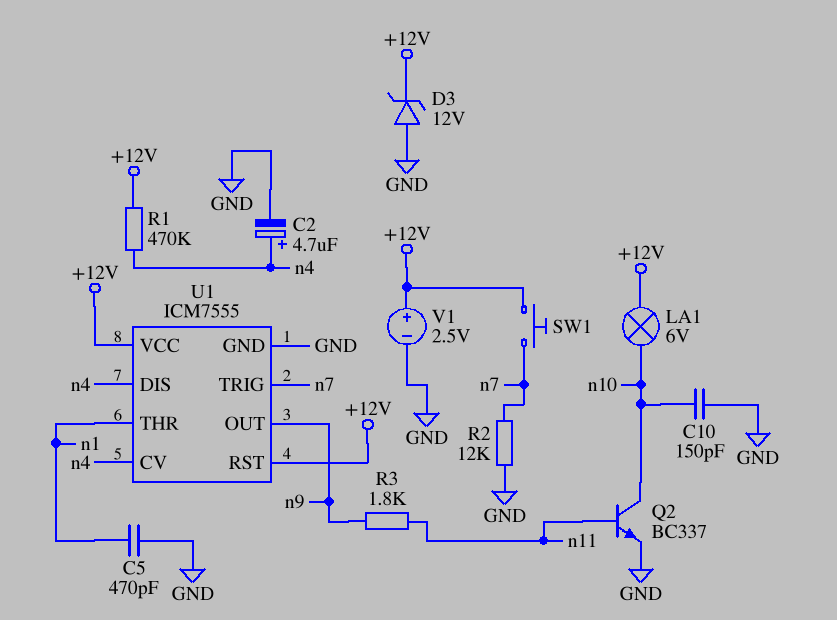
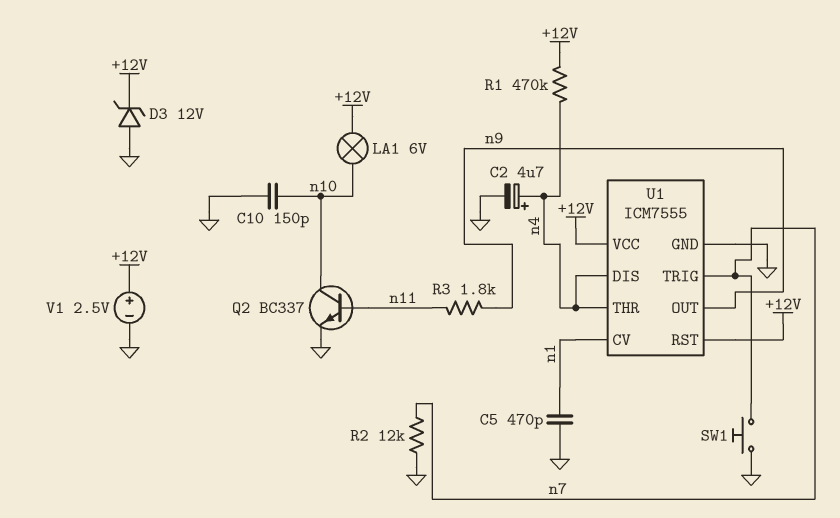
SW1: button (+12V, n7) -> button (GND, n7)
U1 pin CV: n4 -> n1
U1 pin THR: n1 -> n4

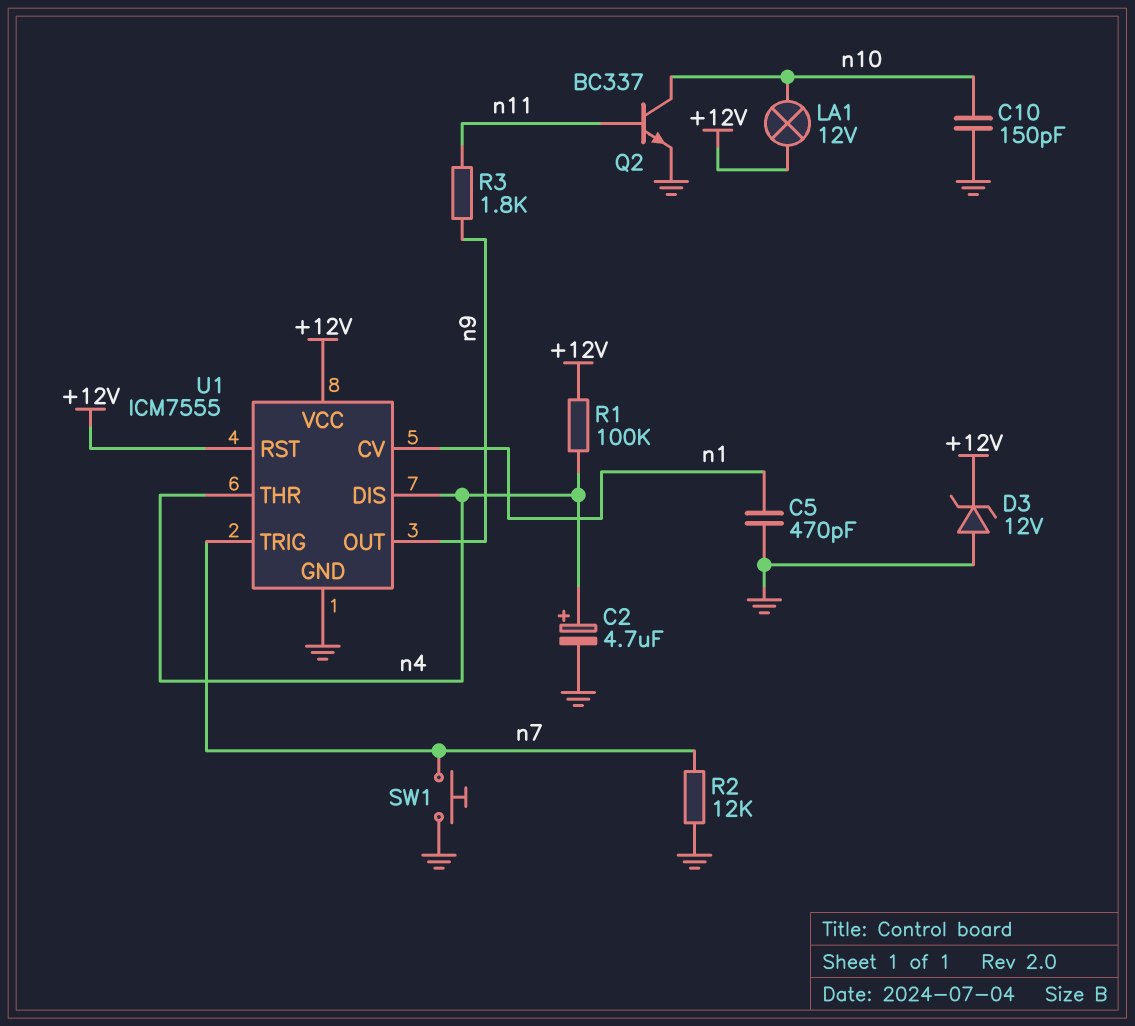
LA1: lamp 6V (+12V, n10) -> lamp 12V (+12V, n10)
R1: 470k (+12V, n4) -> 100k (+12V, n4)
V1: 2.5V (plus +12V, minus GND) -> none

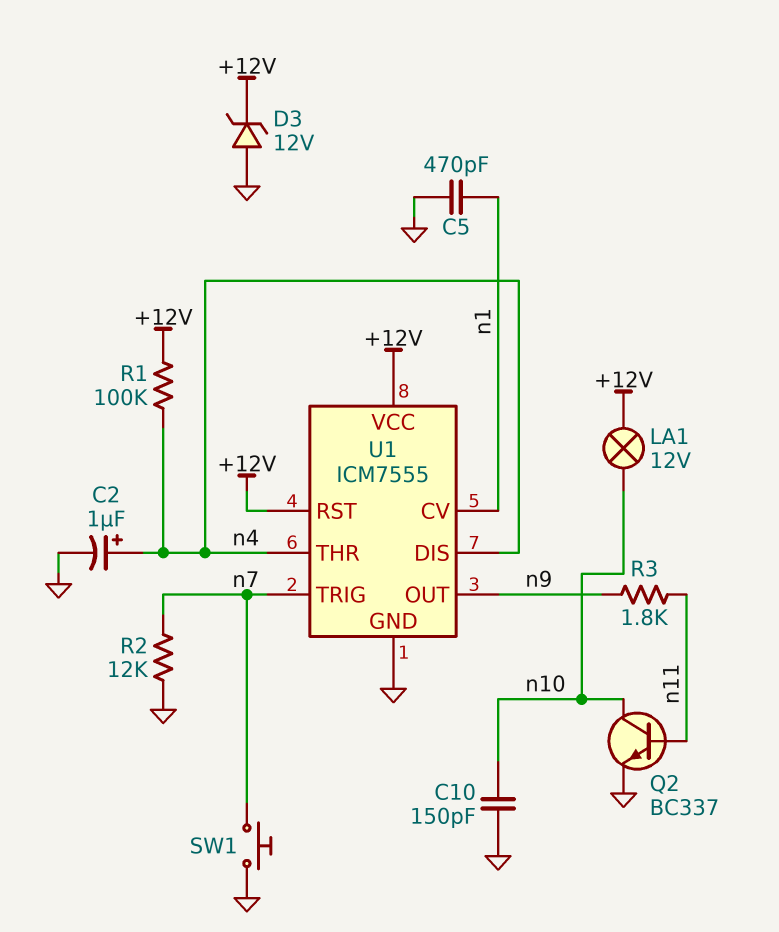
C2: 4.7uF (plus n4, minus GND) -> 1uF (plus n4, minus GND)

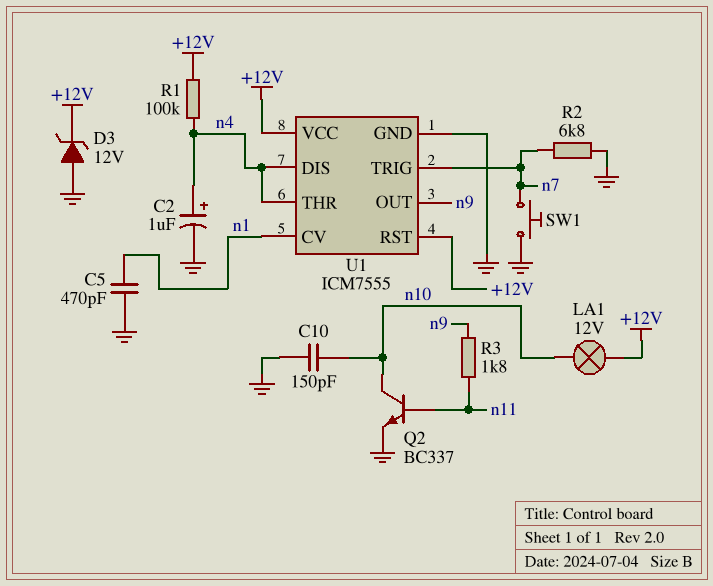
R2: 12k (GND, n7) -> 6.8k (GND, n7)

